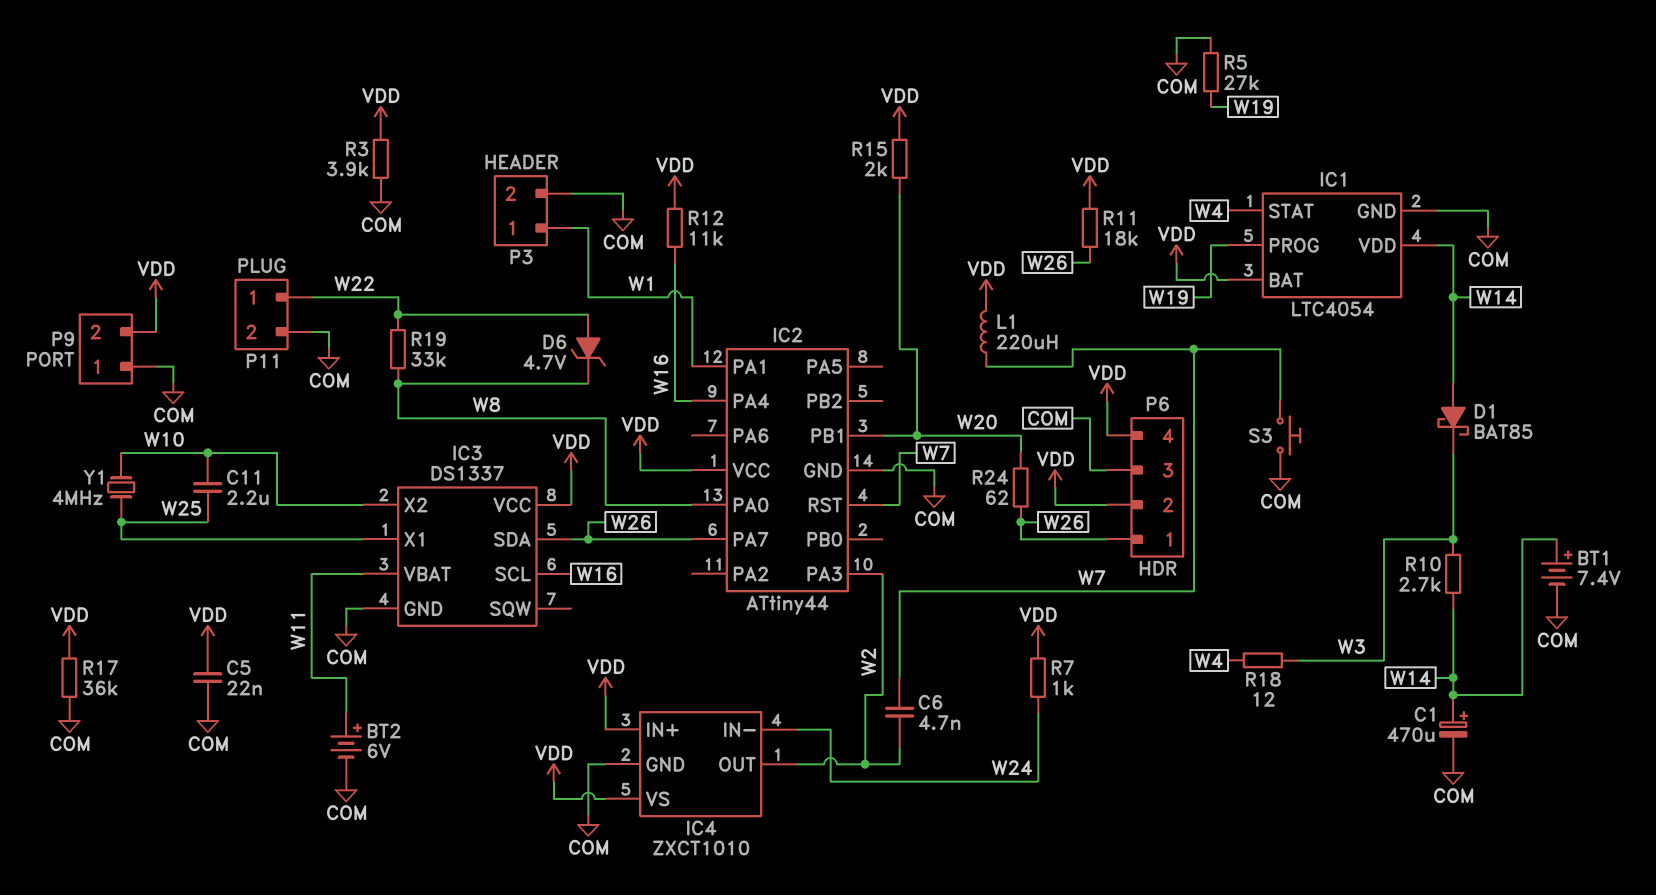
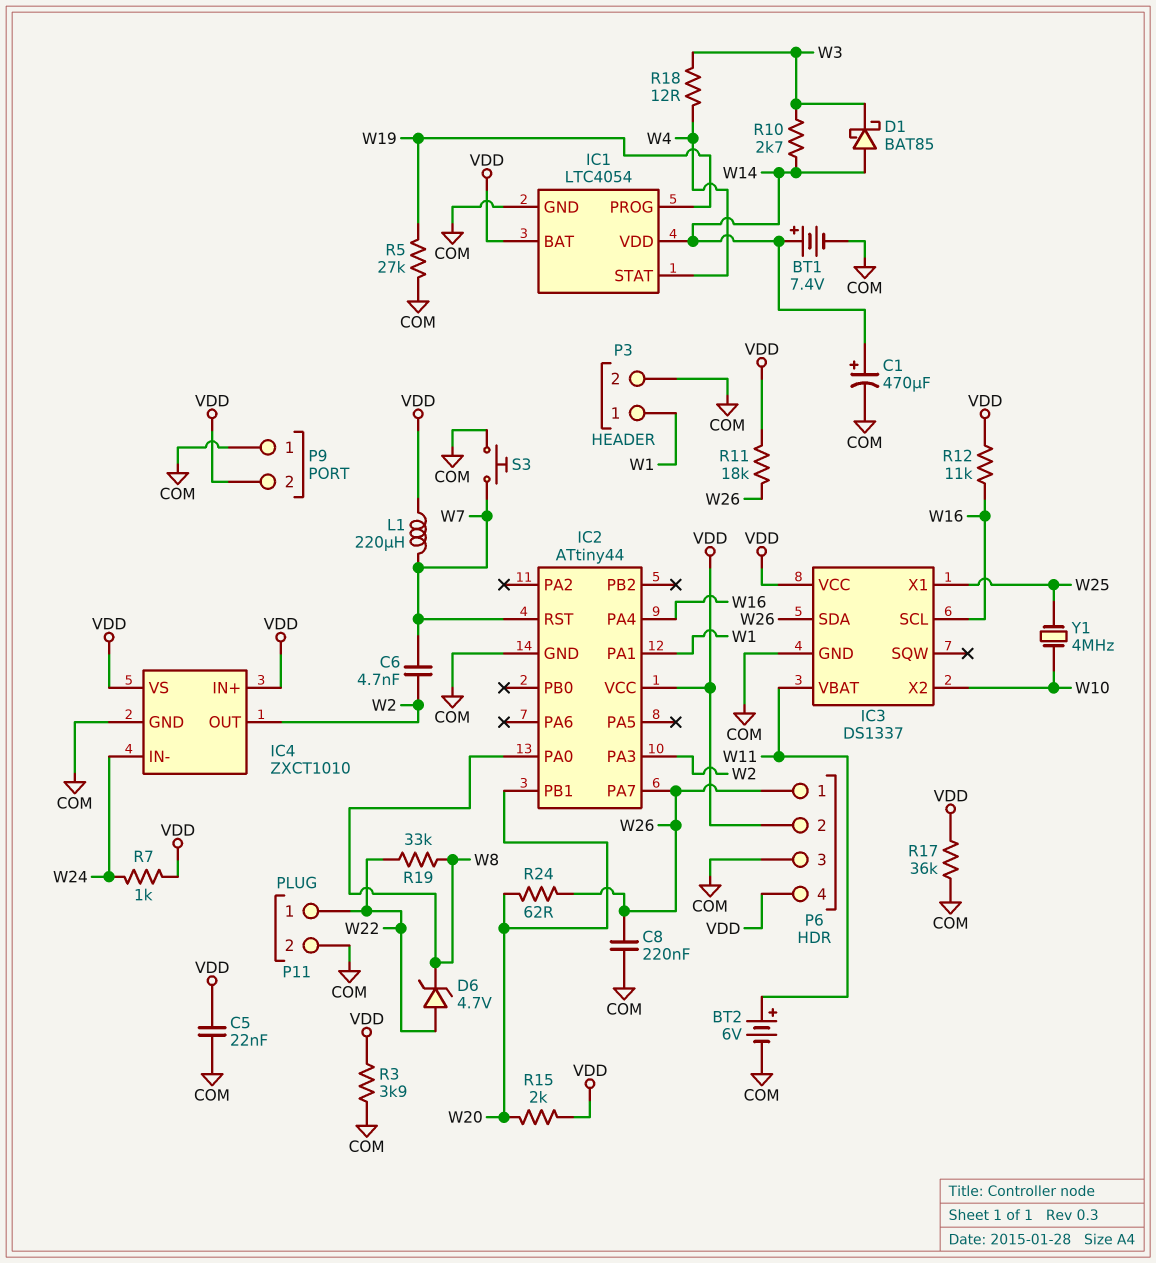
C8: none -> 220nF (COM, W26)
C11: 2.2uF (W10, W25) -> none

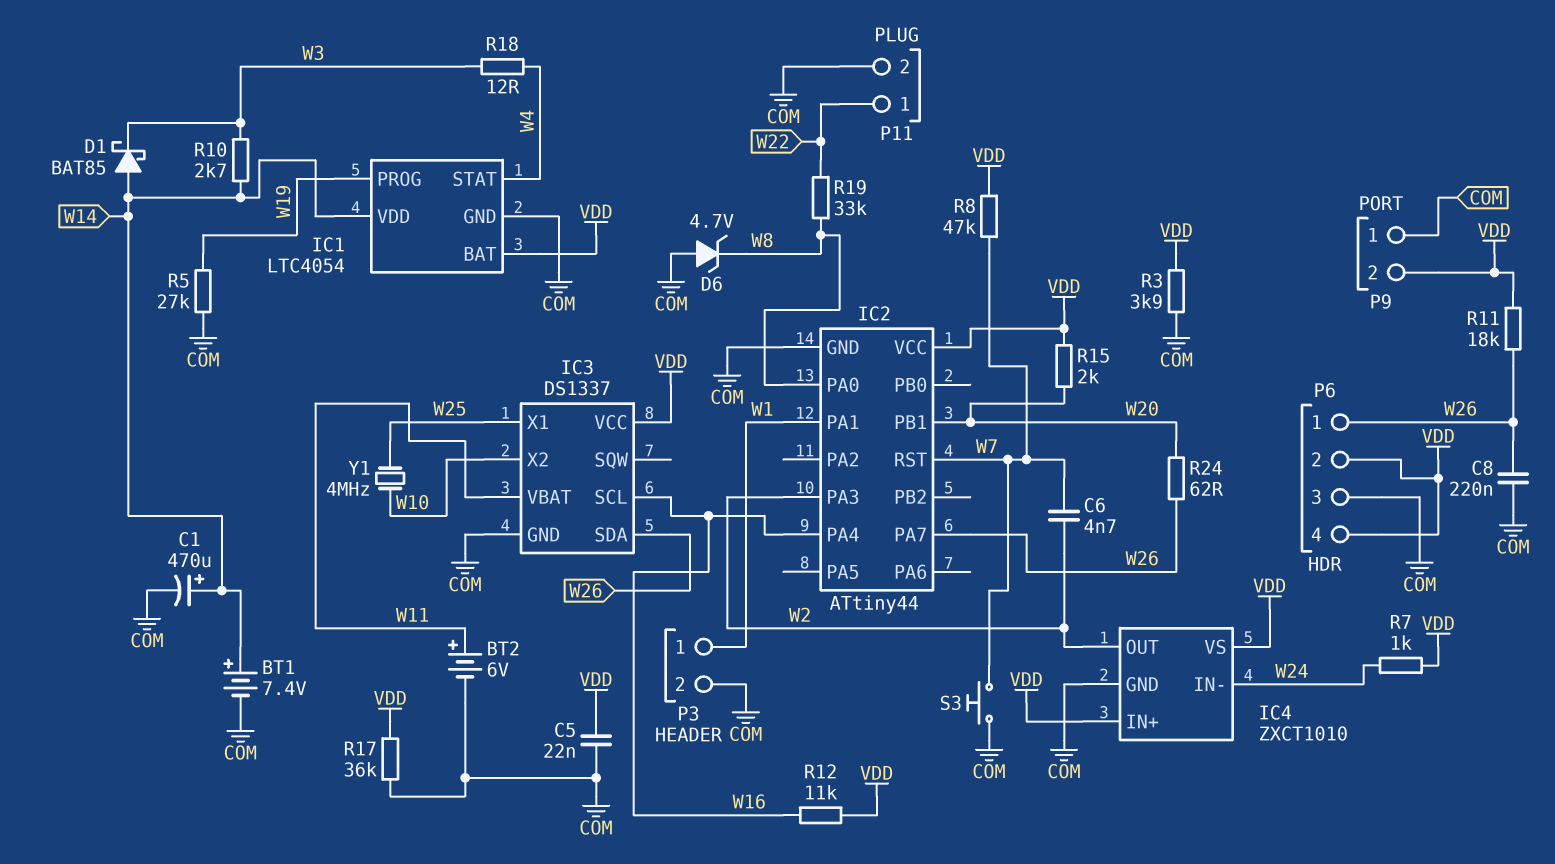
D6: zener 4.7V (A W22, K W8) -> zener 4.7V (A COM, K W8)
L1: 220uH (VDD, W7) -> none
R8: none -> 47k (VDD, W7)

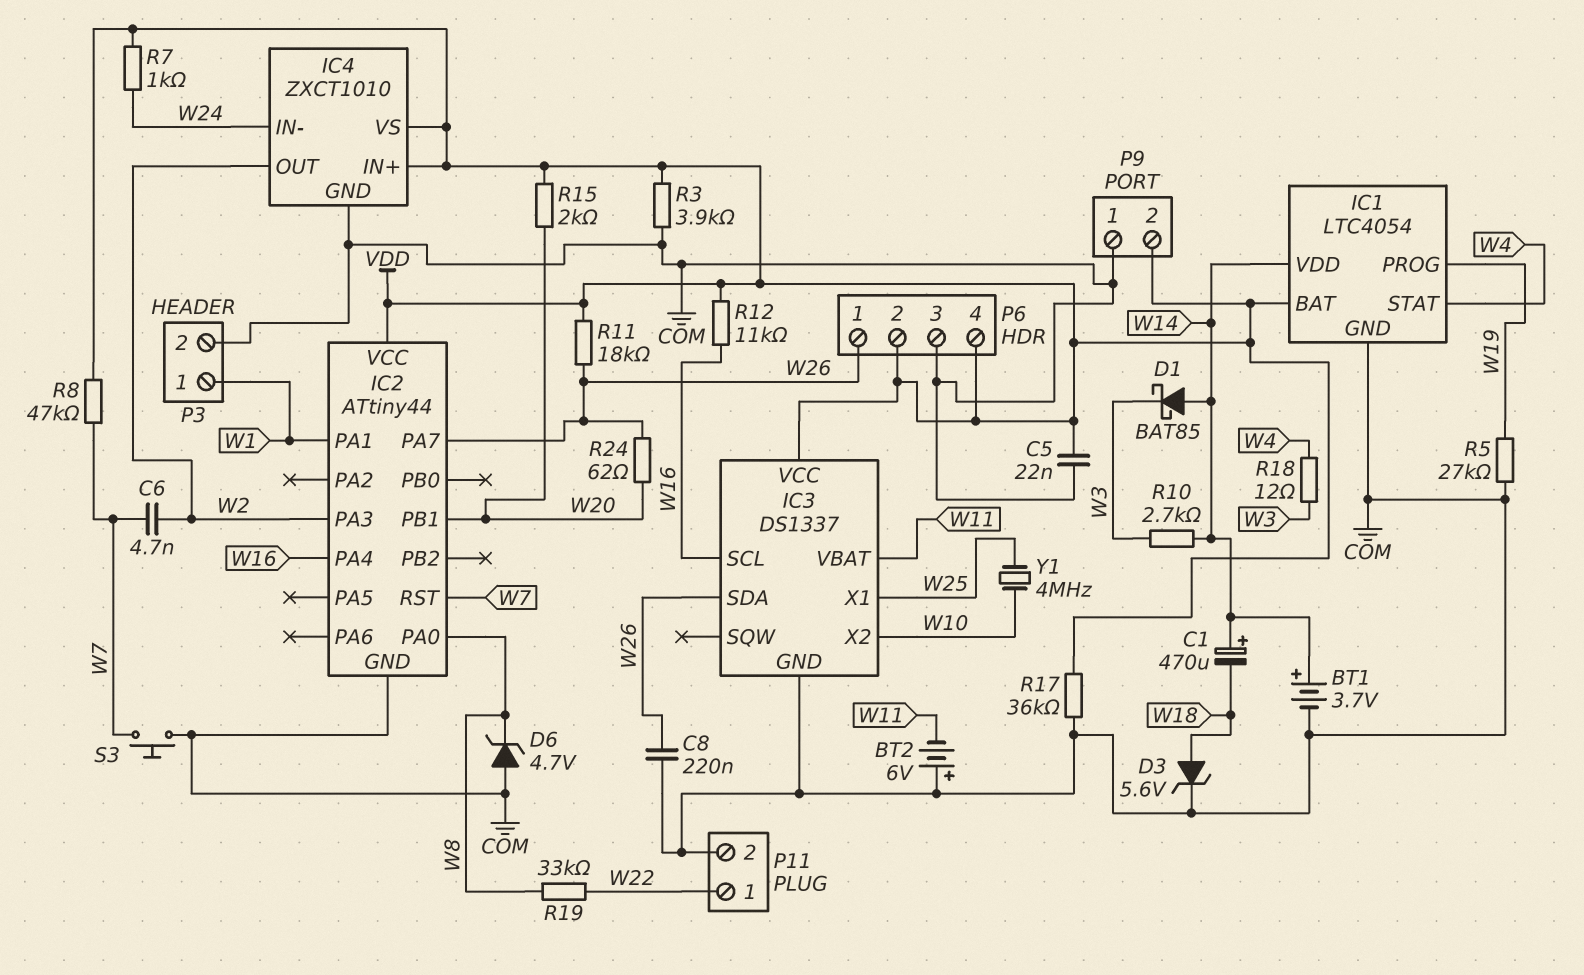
BT1: 7.4V (plus W14, minus COM) -> 3.7V (plus W14, minus COM)
BT2: 6V (plus W11, minus COM) -> 6V (plus COM, minus W11)
C1: 470uF (plus W14, minus COM) -> 470uF (plus W14, minus W18)
D3: none -> zener 5.6V (A W18, K COM)

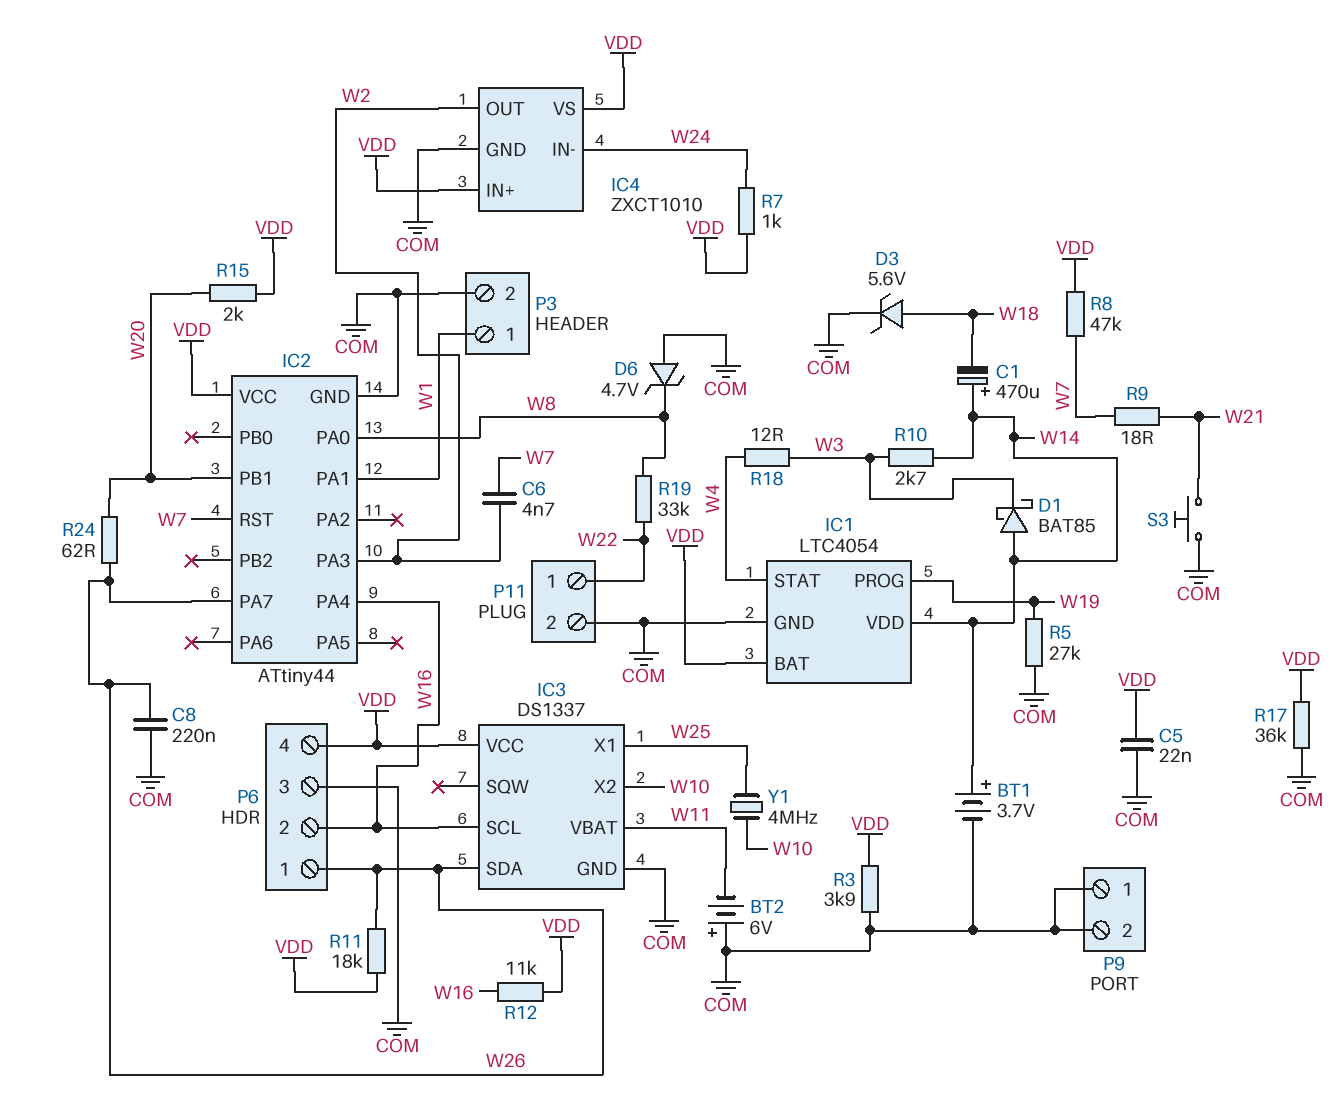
P6 pin 2: VDD -> W16
P9 pin 2: VDD -> COM
R9: none -> 18 (W7, W21)
S3: button (COM, W7) -> button (COM, W21)

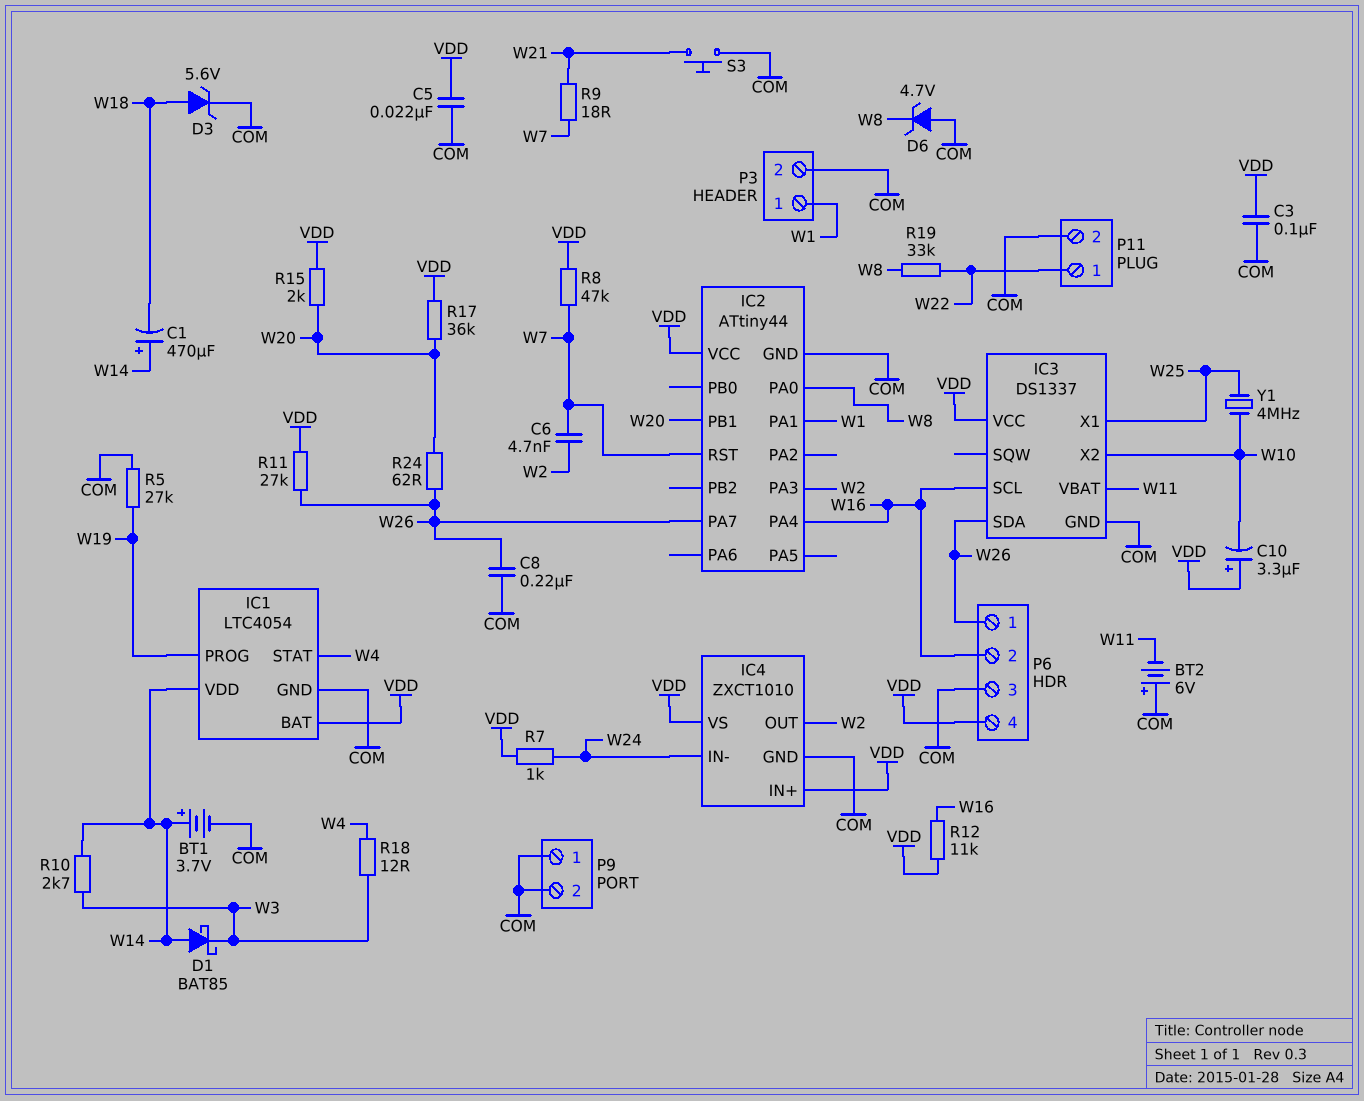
C3: none -> 100nF (COM, VDD)
C10: none -> 3.3uF (plus VDD, minus W10)
R3: 3.9k (COM, VDD) -> none
R11: 18k (VDD, W26) -> 27k (VDD, W26)
R17: 36k (COM, VDD) -> 36k (VDD, W20)

